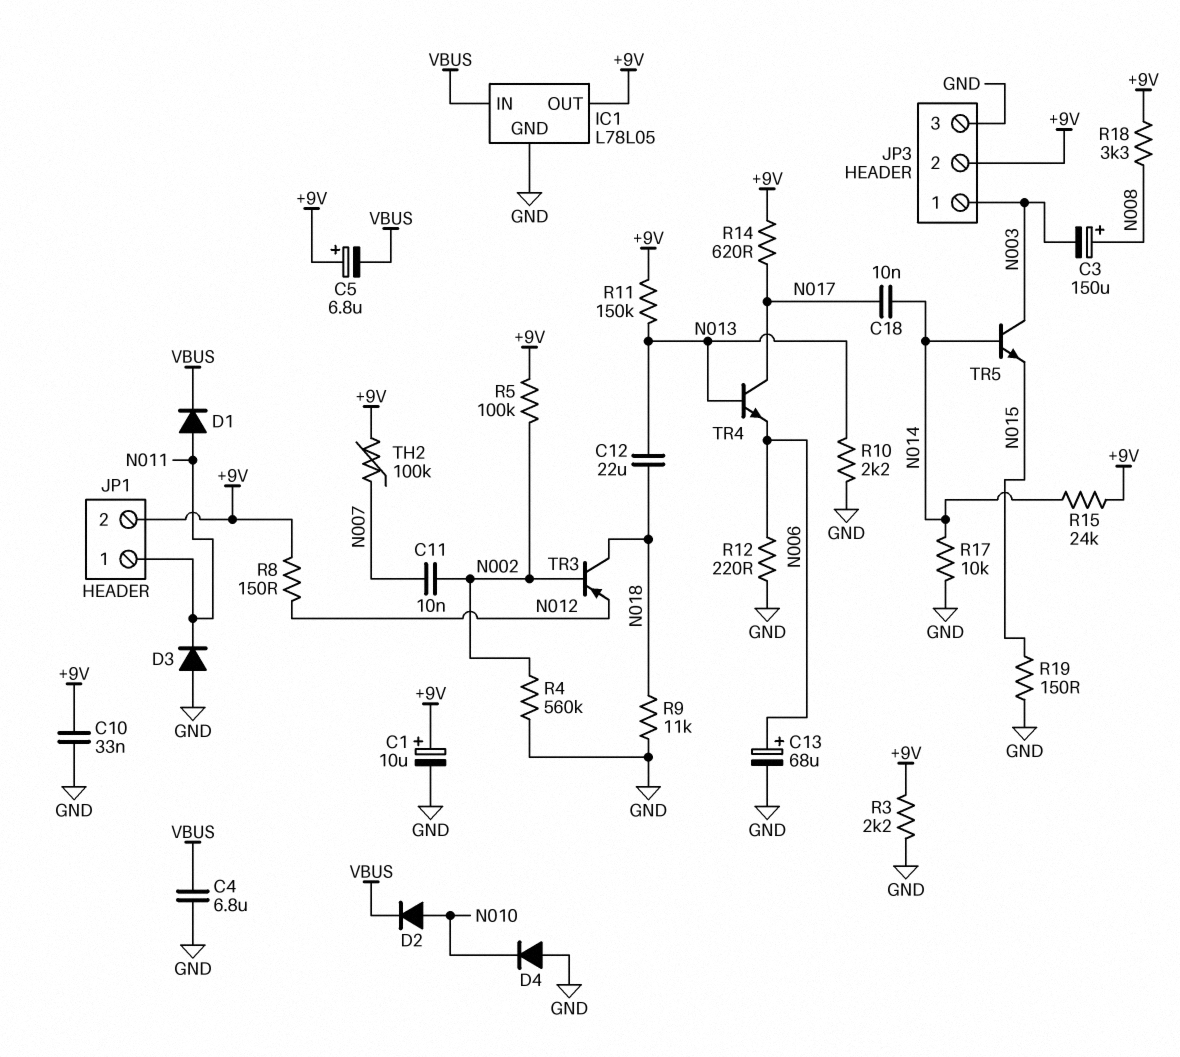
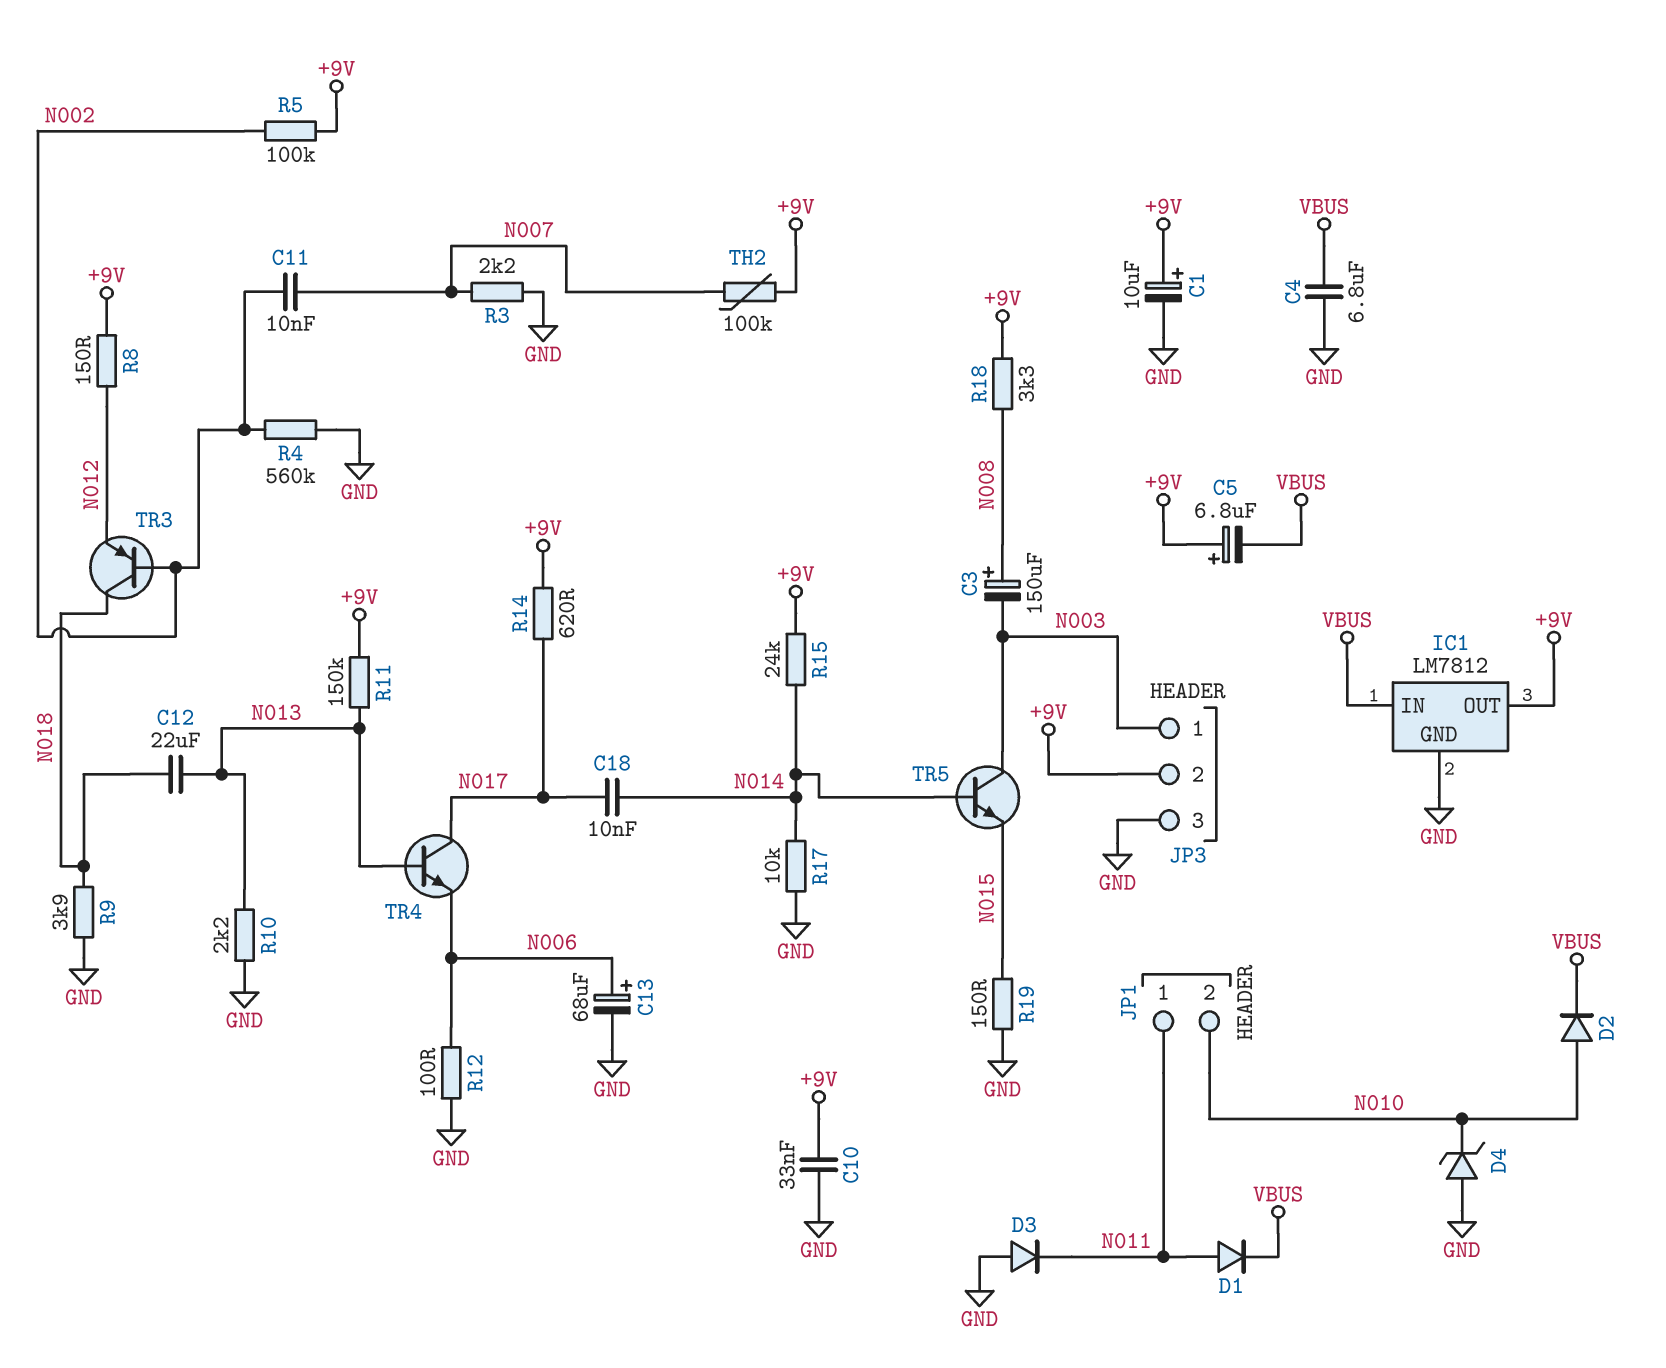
D4: diode (A GND, K N010) -> zener (A GND, K N010)
IC1: L78L05 -> LM7812
JP1 pin 2: +9V -> N010
R3: 2.2k (+9V, GND) -> 2.2k (GND, N007)
R9: 11k (GND, N018) -> 3.9k (GND, N018)
R12: 220 (GND, N006) -> 100 (GND, N006)

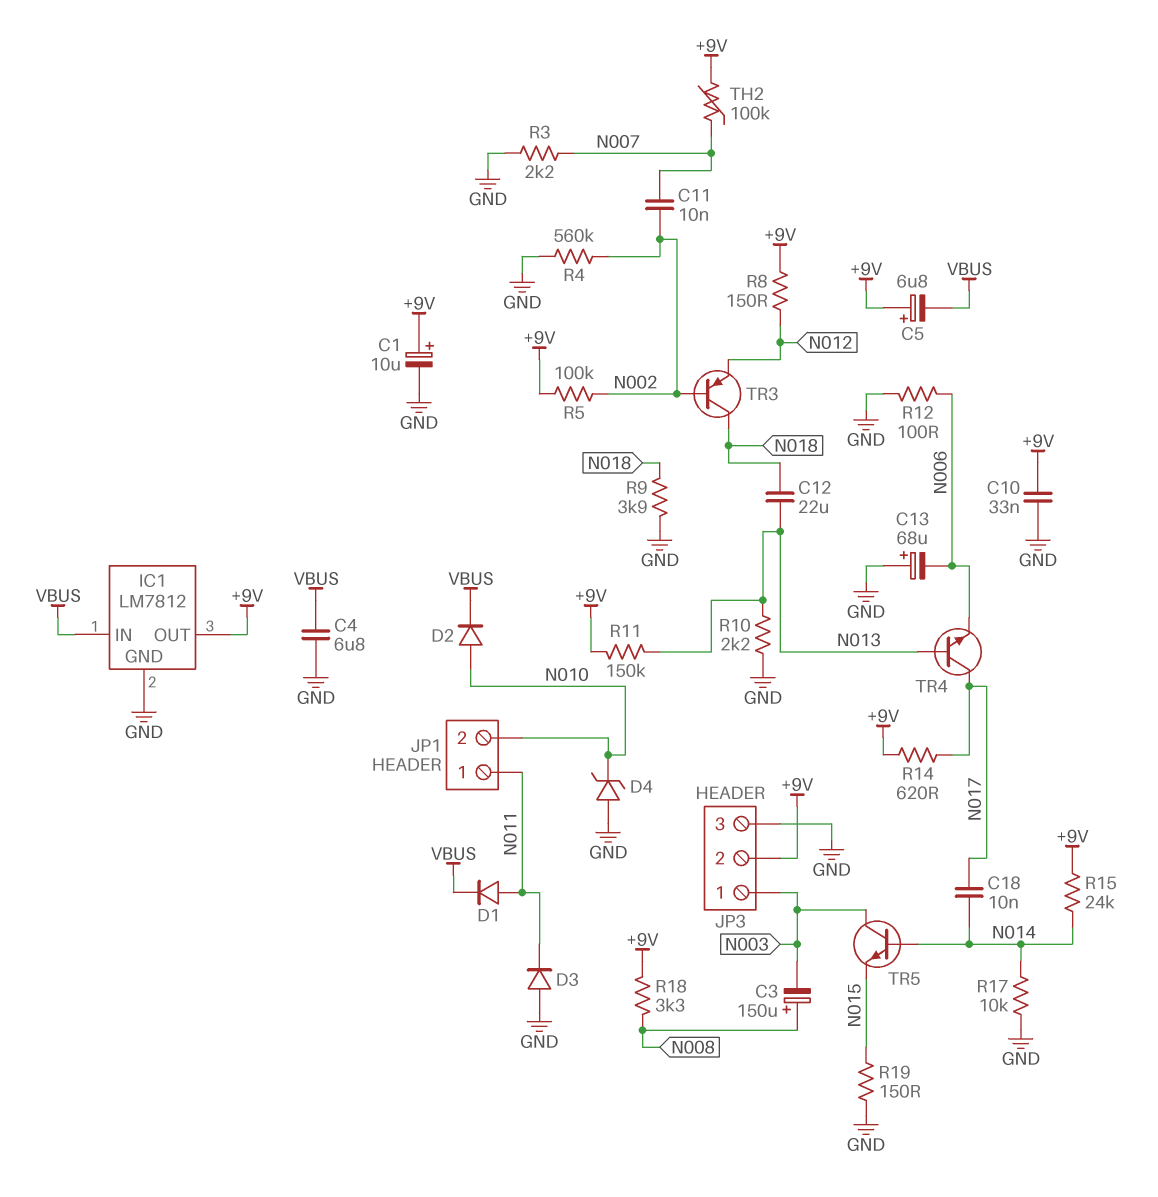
C13: 68uF (plus N006, minus GND) -> 68uF (plus GND, minus N006)

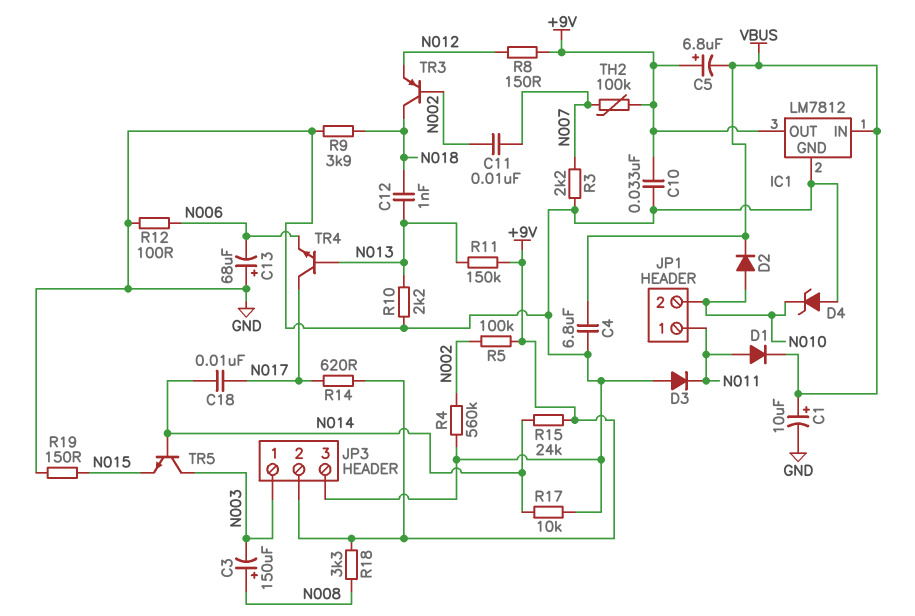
C1: 10uF (plus +9V, minus GND) -> 10uF (plus VBUS, minus GND)
C12: 22uF (N013, N018) -> 1nF (N013, N018)

